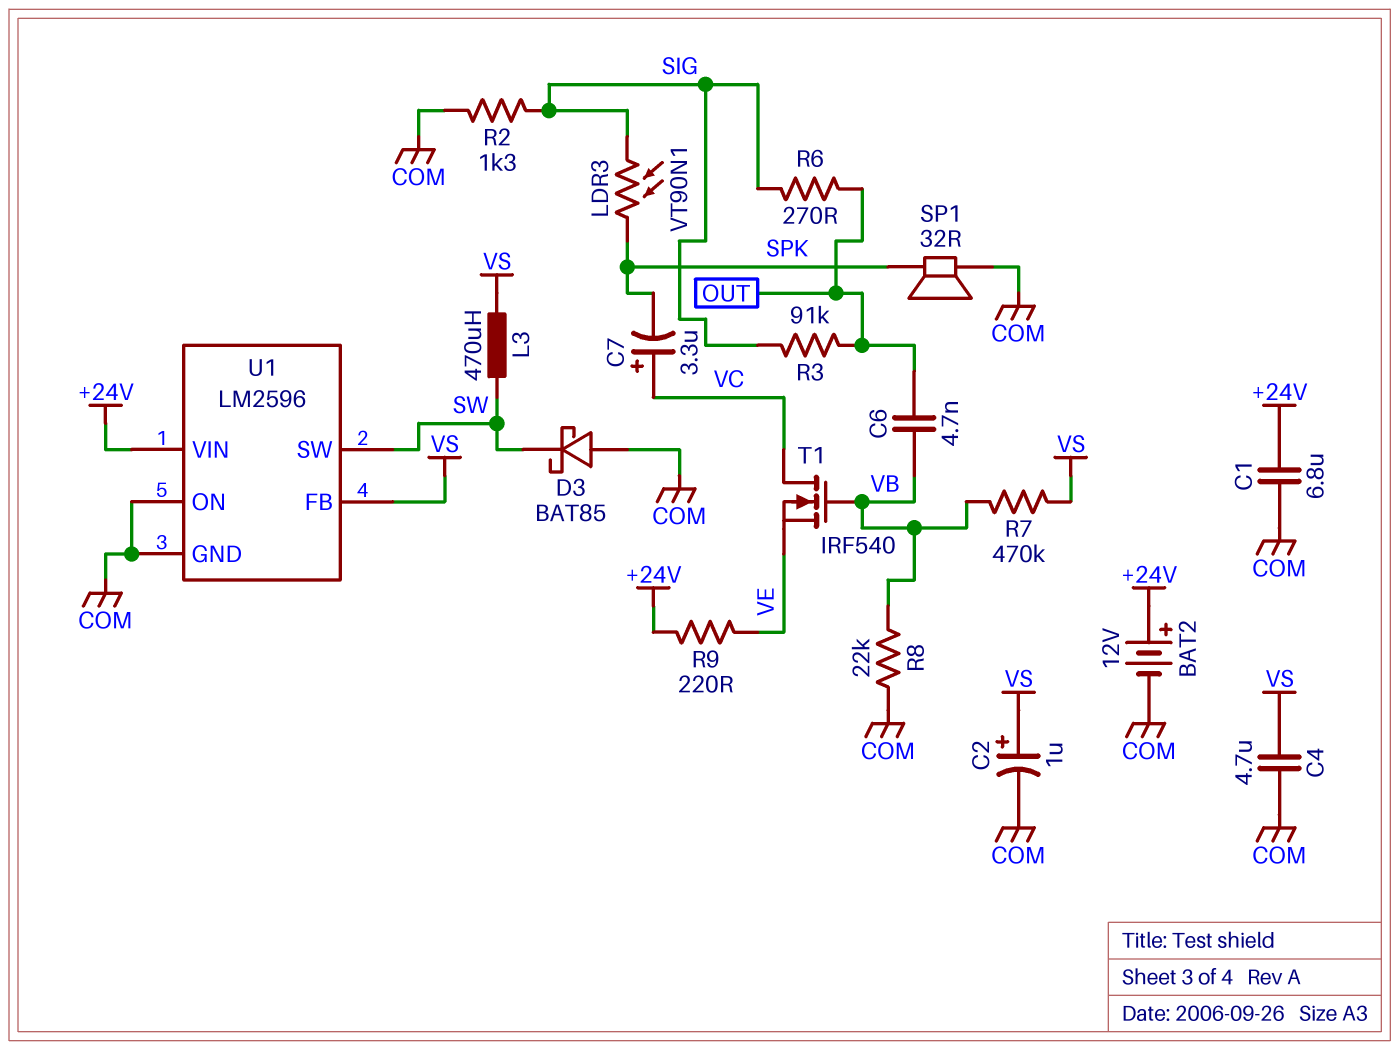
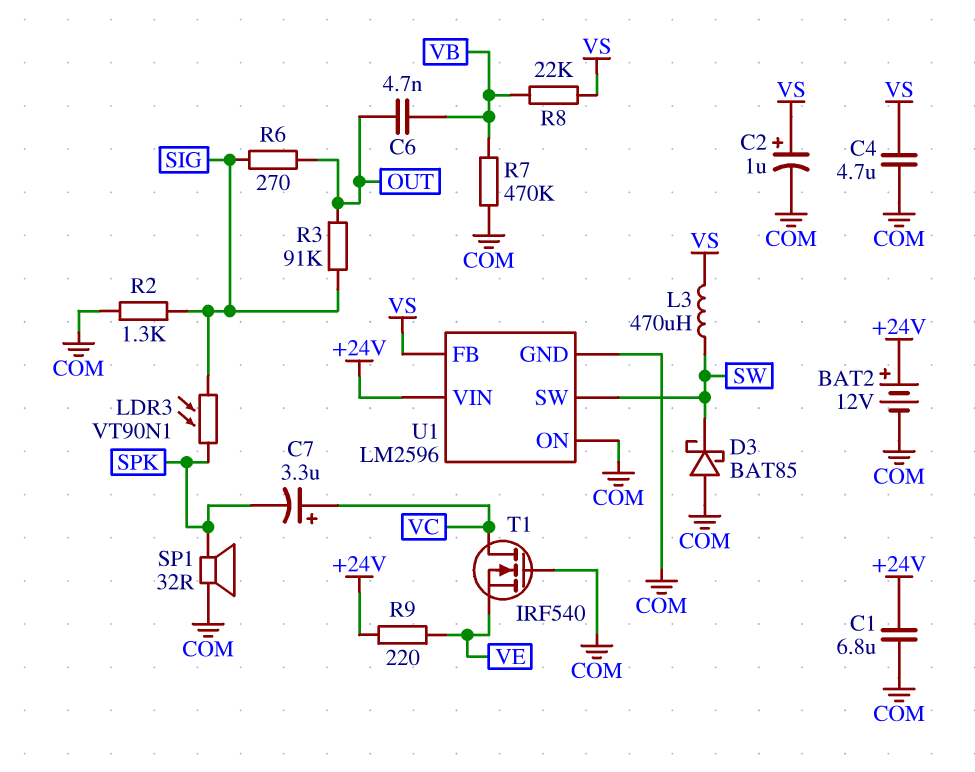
R7: 470k (VB, VS) -> 470k (COM, VB)
R8: 22k (COM, VB) -> 22k (VB, VS)
T1: NMOS IRF540 (G VB, D VC, S VE) -> NMOS IRF540 (G COM, D VC, S VE)

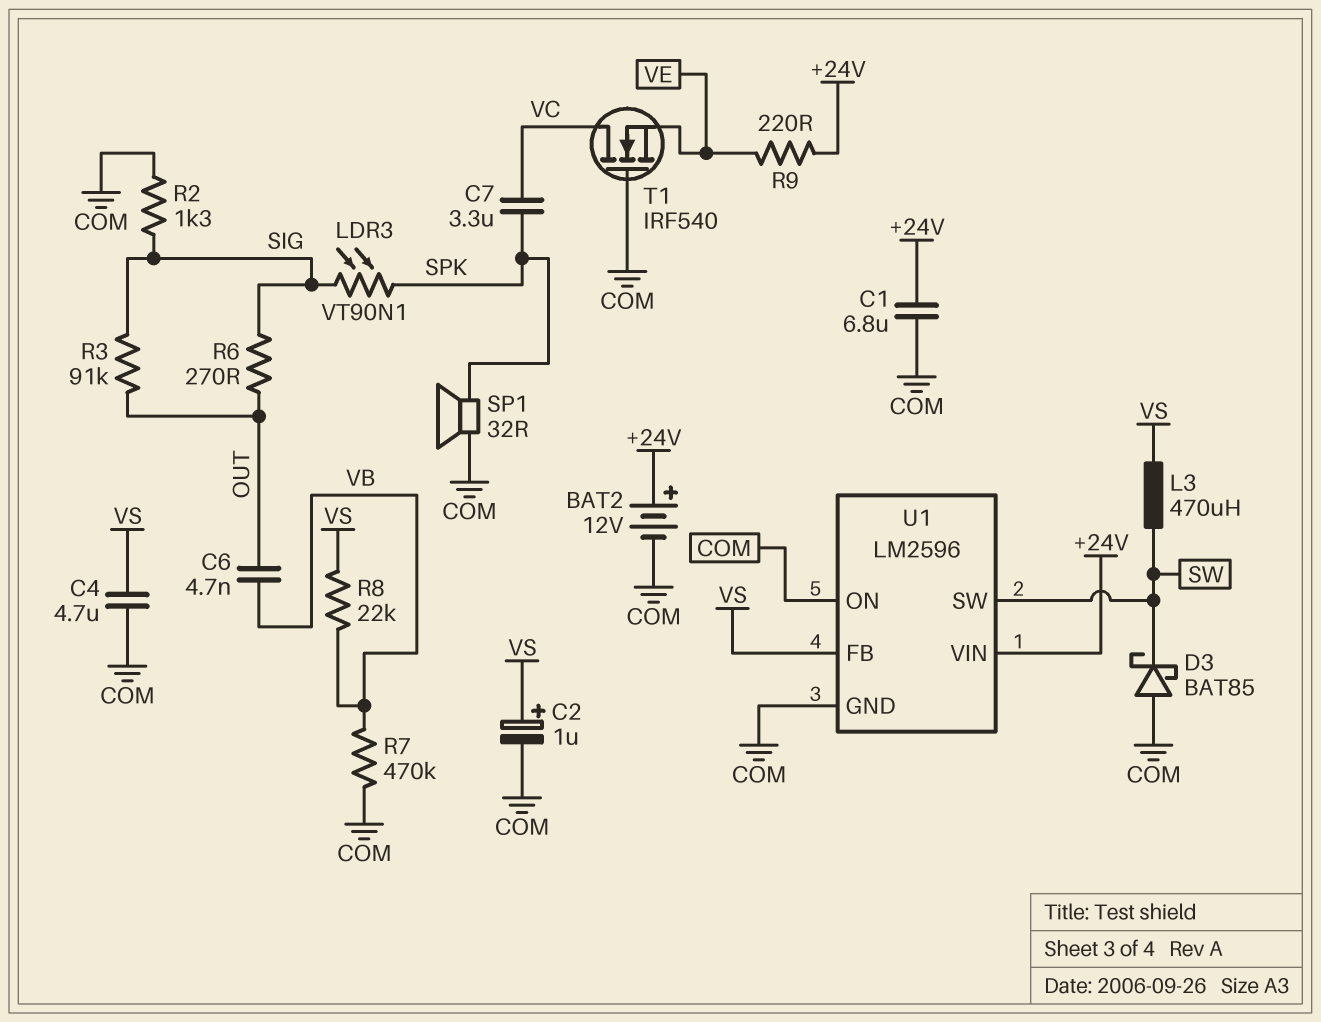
C7: 3.3uF (plus VC, minus SPK) -> 3.3uF (SPK, VC)

